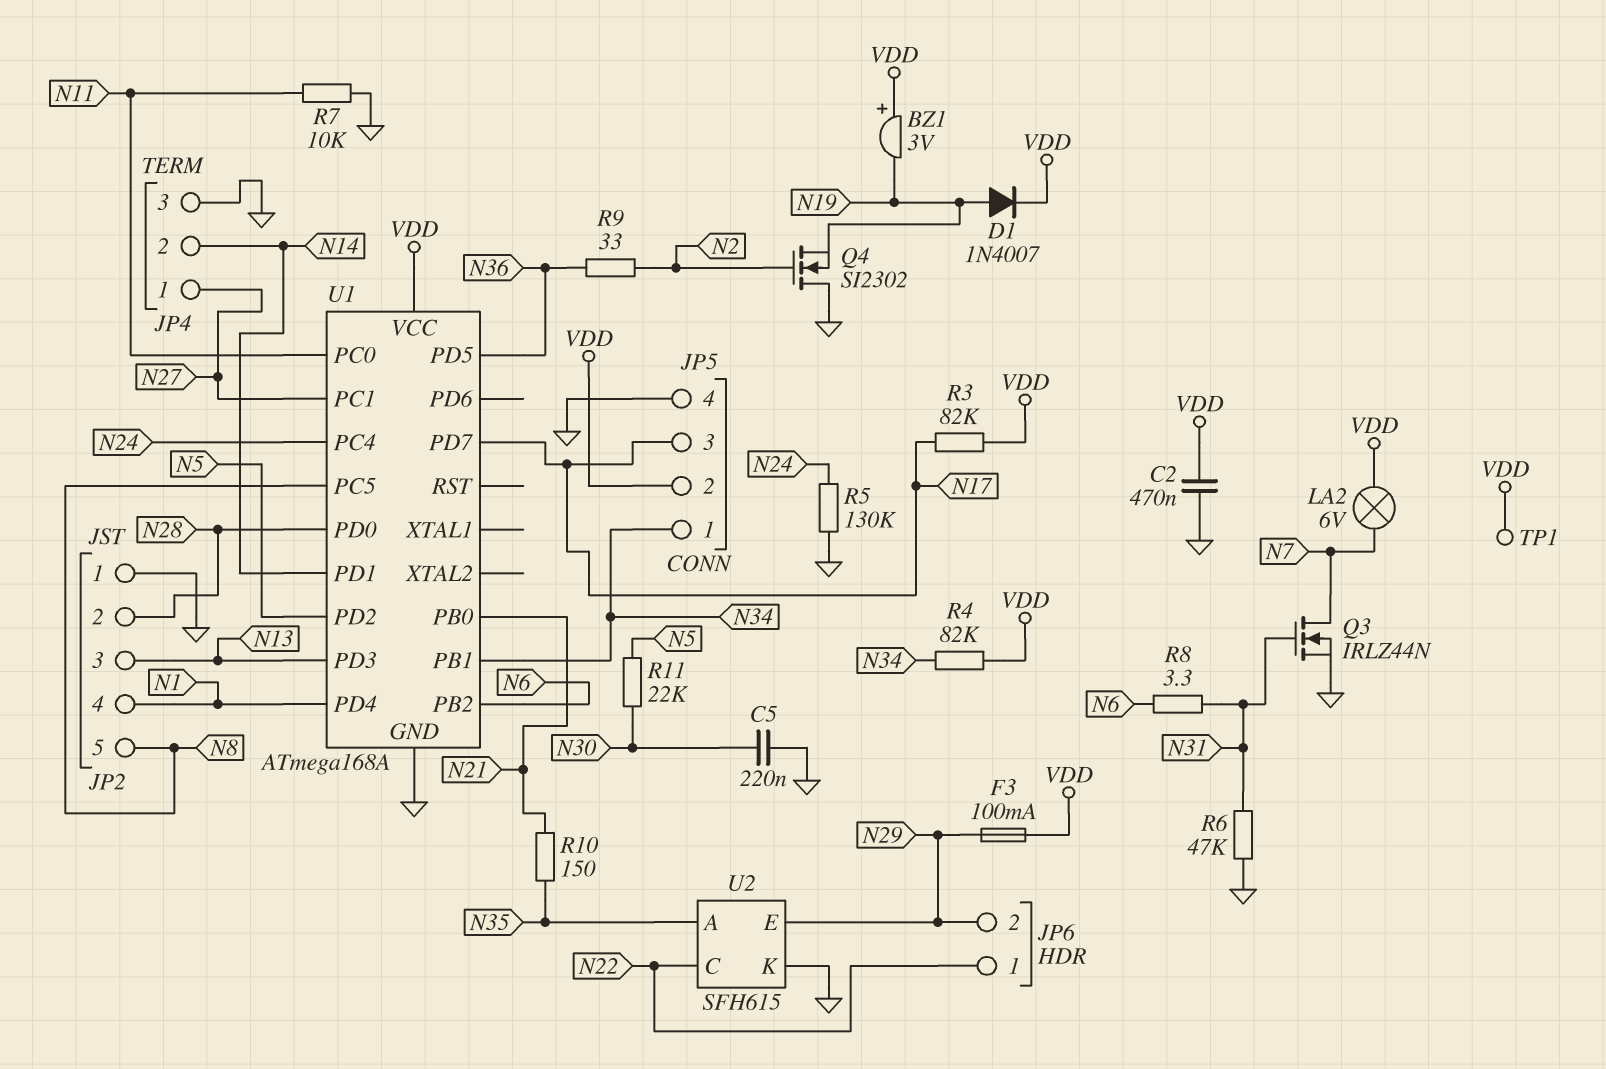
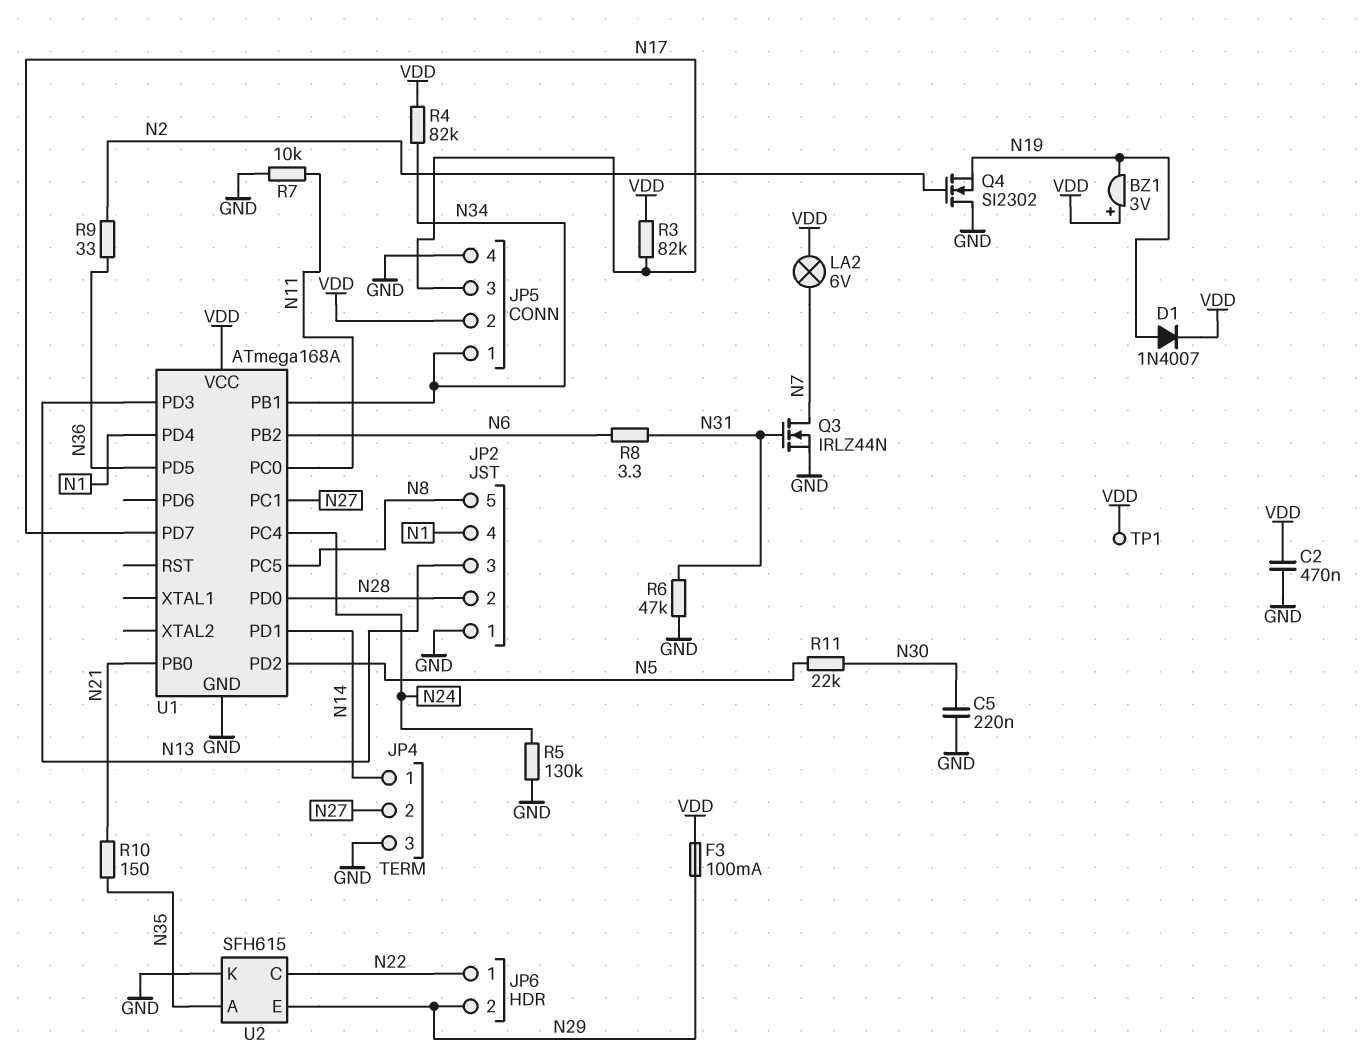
JP4 pin 1: N27 -> N14
JP4 pin 2: N14 -> N27

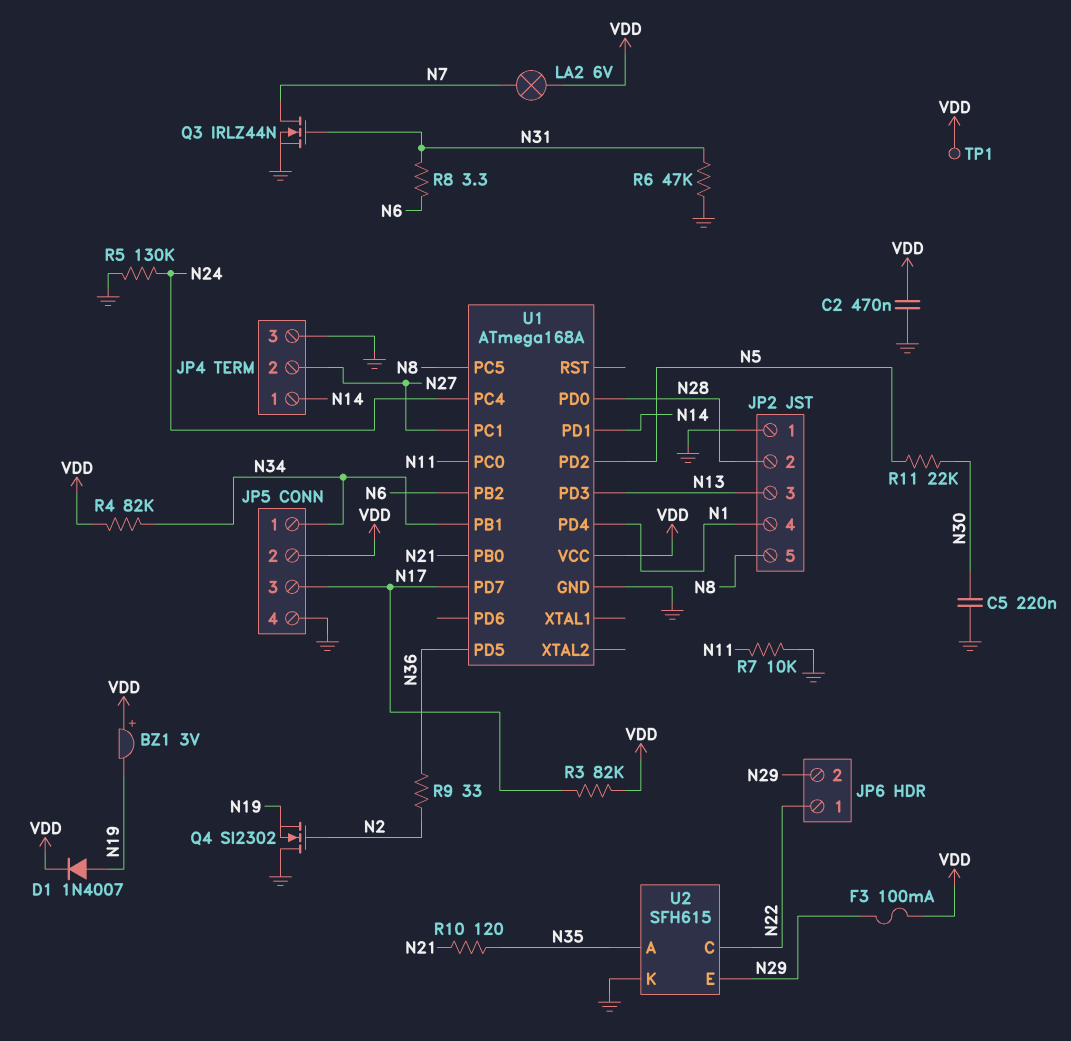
R10: 150 (N21, N35) -> 120 (N21, N35)

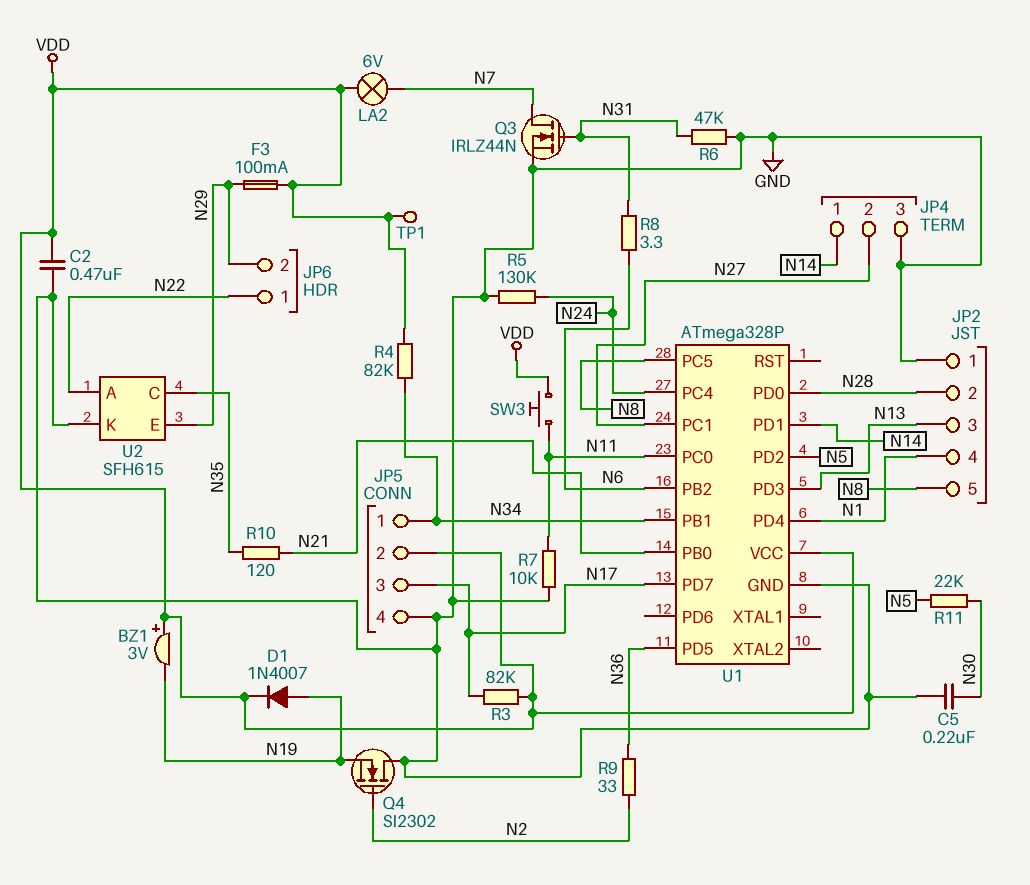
SW3: none -> button (N11, VDD)
U1: ATmega168A -> ATmega328P
U2 pin A: N35 -> N22
U2 pin C: N22 -> N35

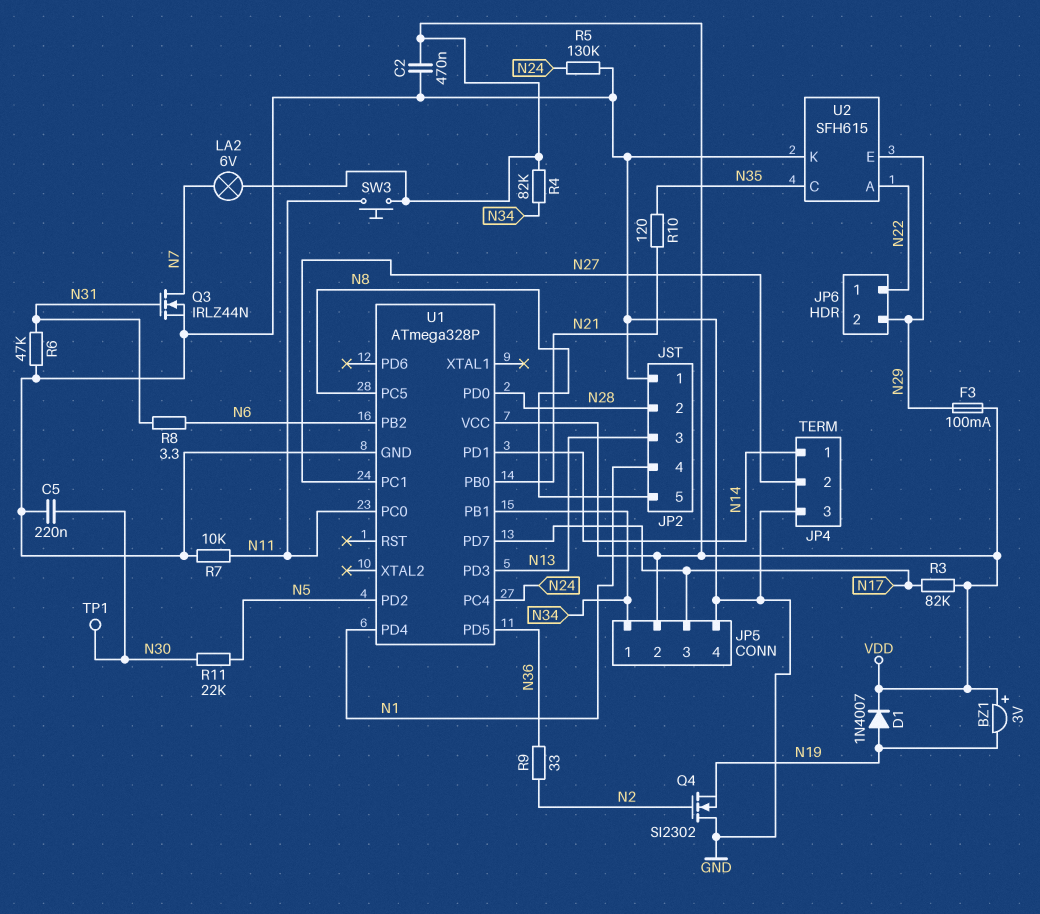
TP1: test point (VDD) -> test point (N30)

